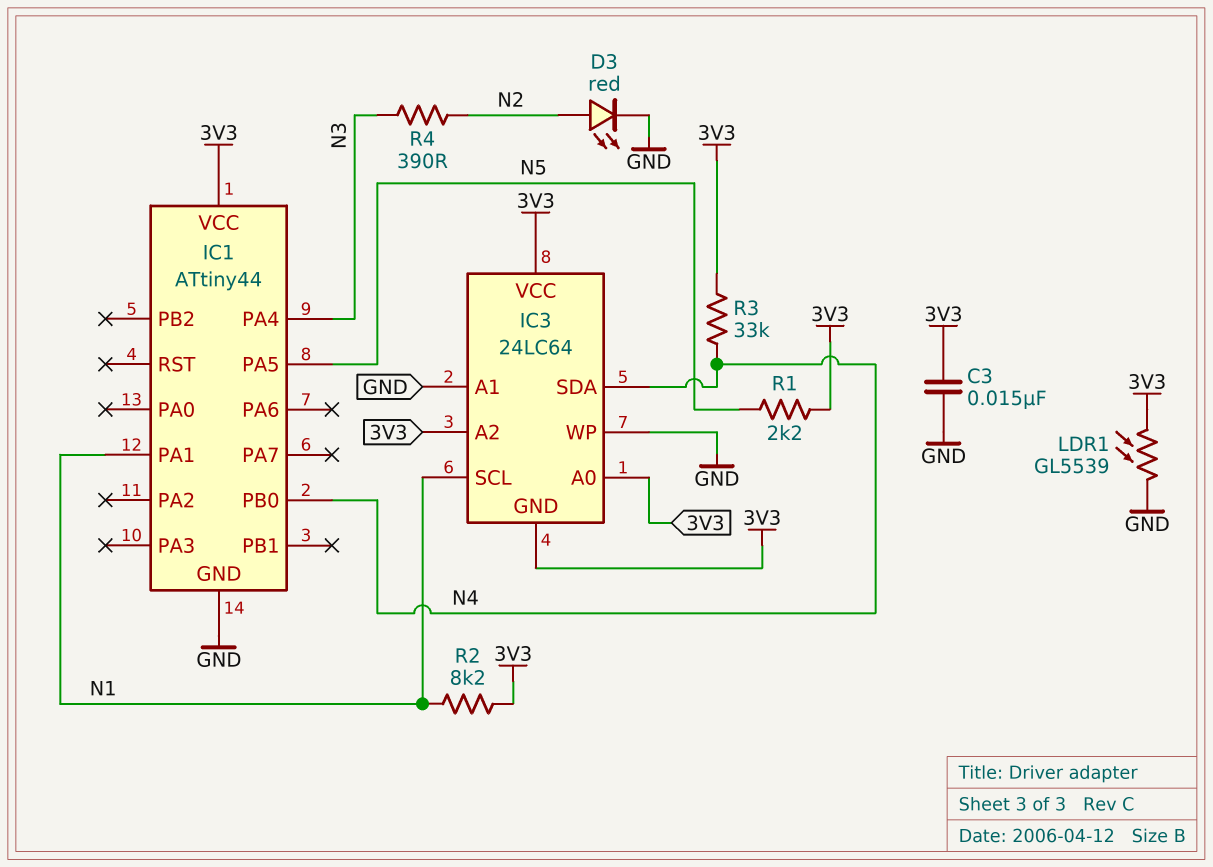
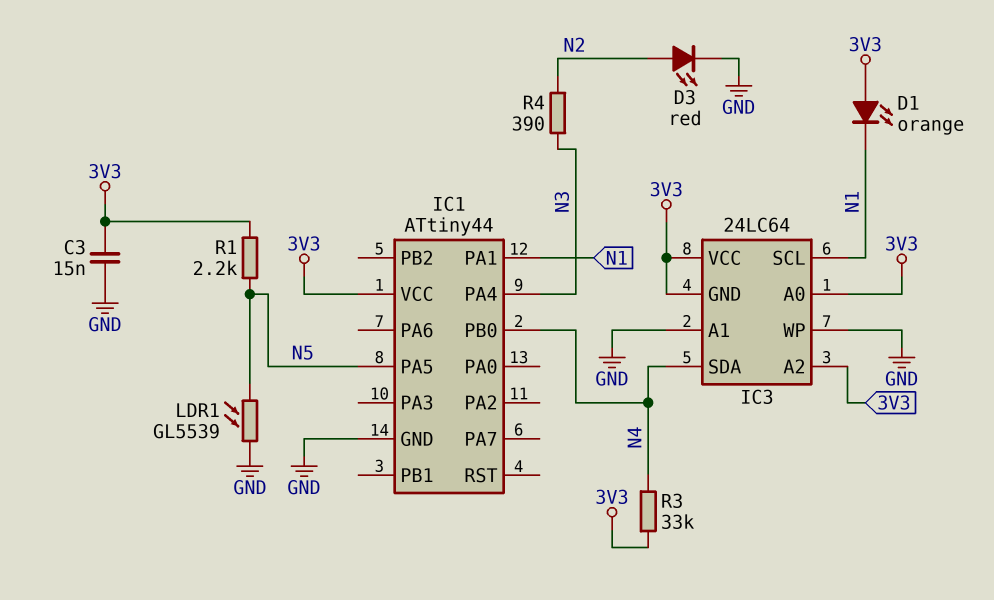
D1: none -> LED orange (A 3V3, K N1)
LDR1: GL5539 (3V3, GND) -> GL5539 (GND, N5)
R2: 8.2k (3V3, N1) -> none

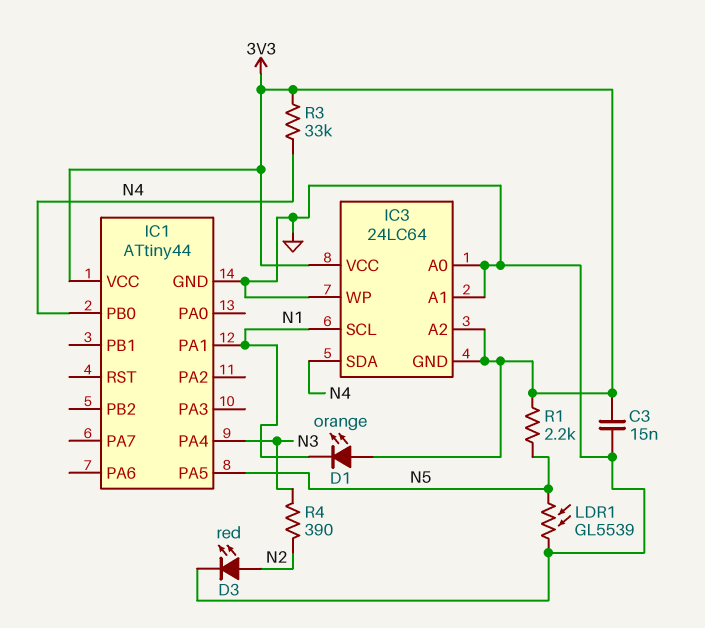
IC3 pin A0: 3V3 -> GND

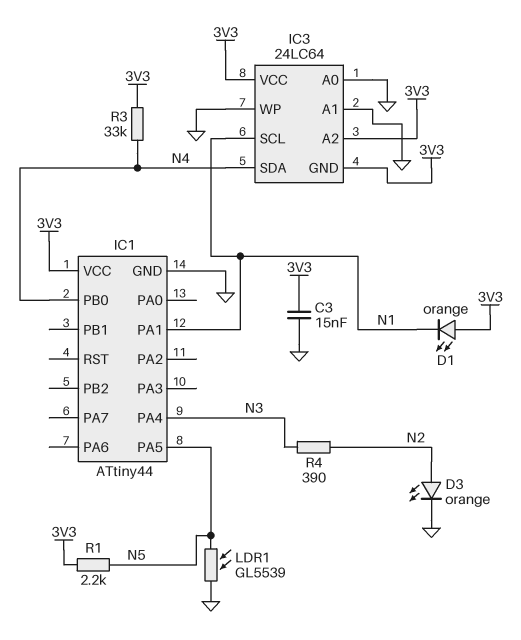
D3: LED red (A N2, K GND) -> LED orange (A N2, K GND)

